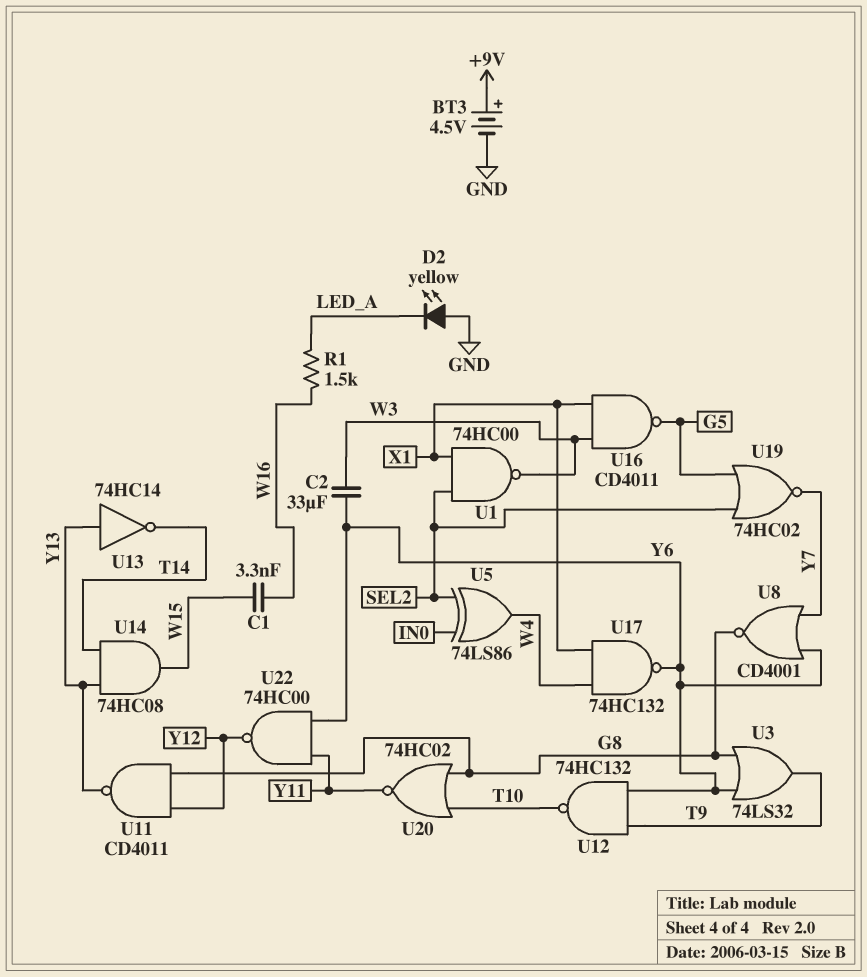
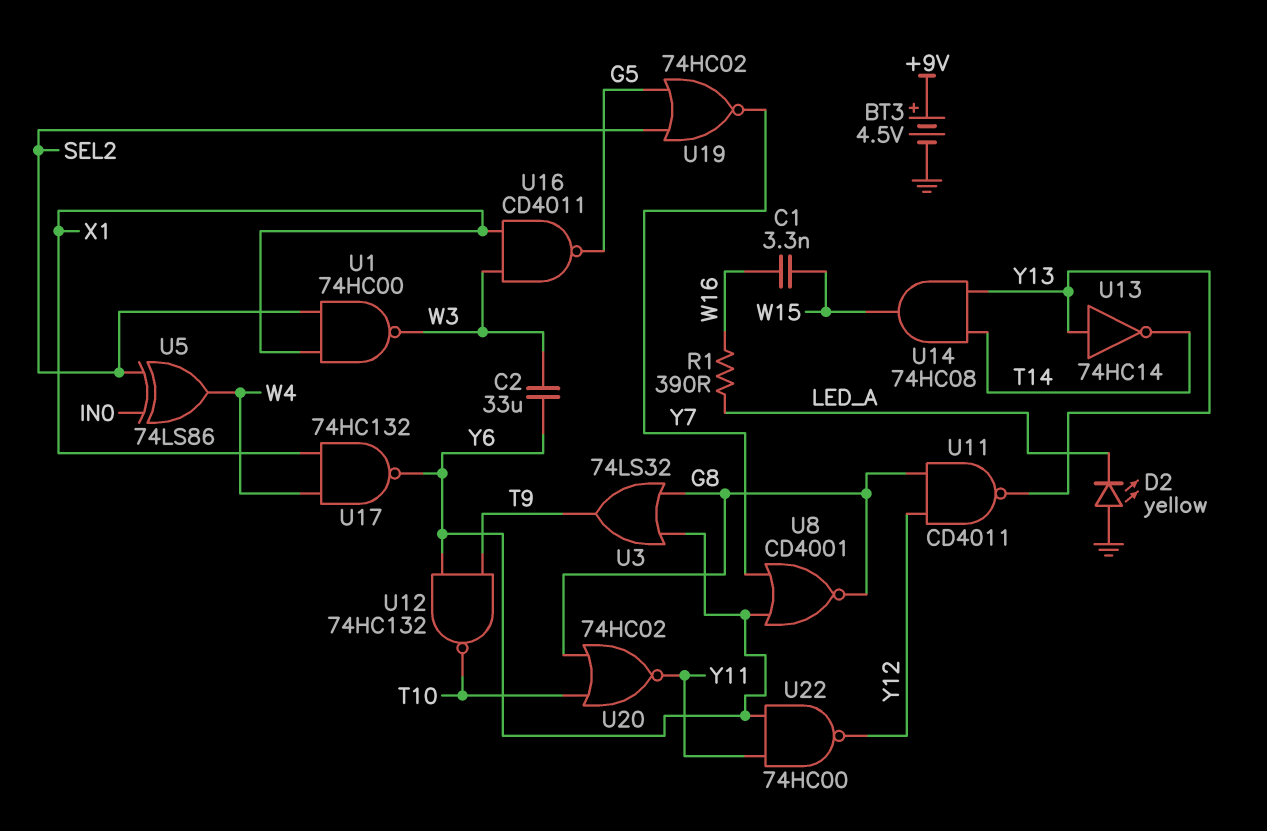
R1: 1.5k (LED_A, W16) -> 390 (LED_A, W16)

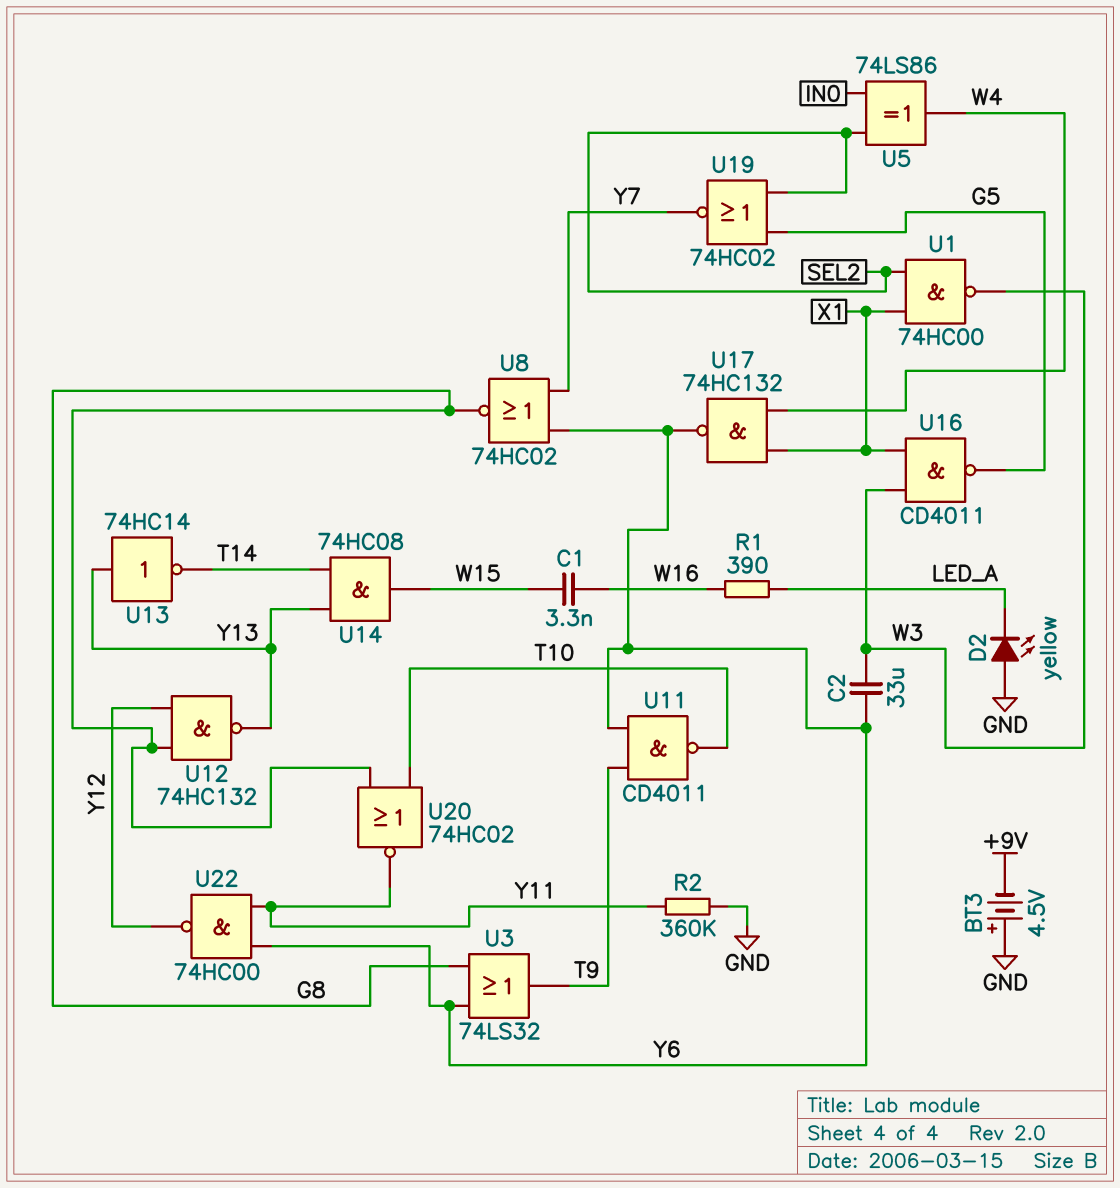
BT3: 4.5V (plus +9V, minus GND) -> 4.5V (plus GND, minus +9V)
R2: none -> 360k (GND, Y11)
U8: NOR CD4001 (in Y6, in Y7, out G8) -> NOR 74HC02 (in Y6, in Y7, out G8)
U11: NAND CD4011 (in G8, in Y12, out Y13) -> NAND CD4011 (in T9, in Y6, out T10)
U12: NAND 74HC132 (in T9, in Y6, out T10) -> NAND 74HC132 (in G8, in Y12, out Y13)

